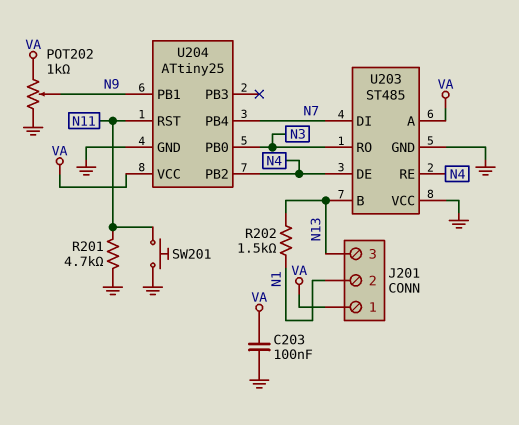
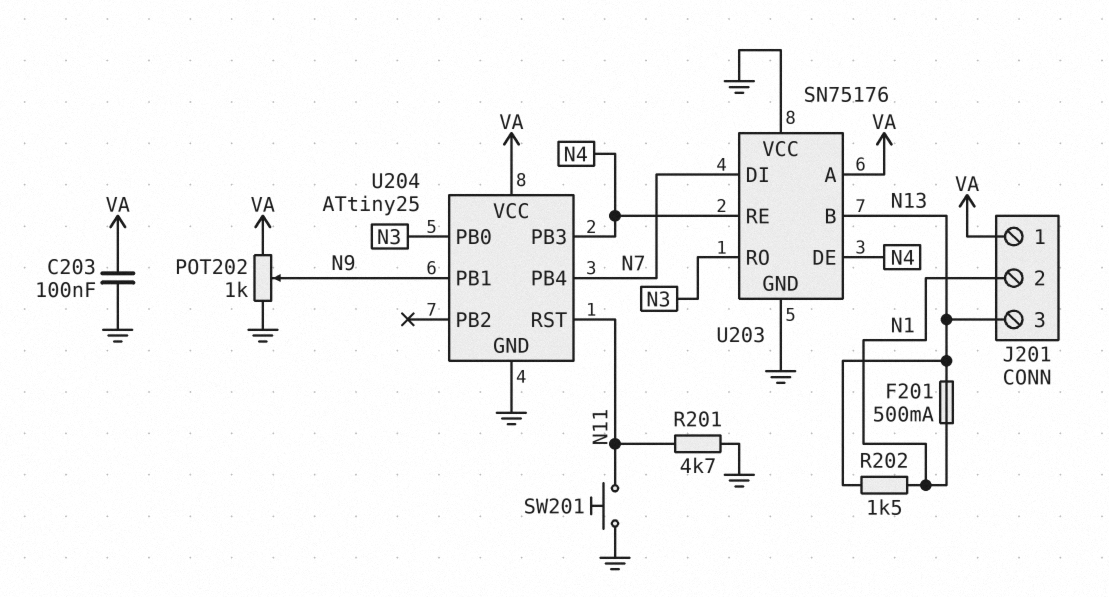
F201: none -> 500mA (N1, N13)
U203: ST485 -> SN75176
U204 pin PB2: N4 -> none
U204 pin PB3: none -> N4

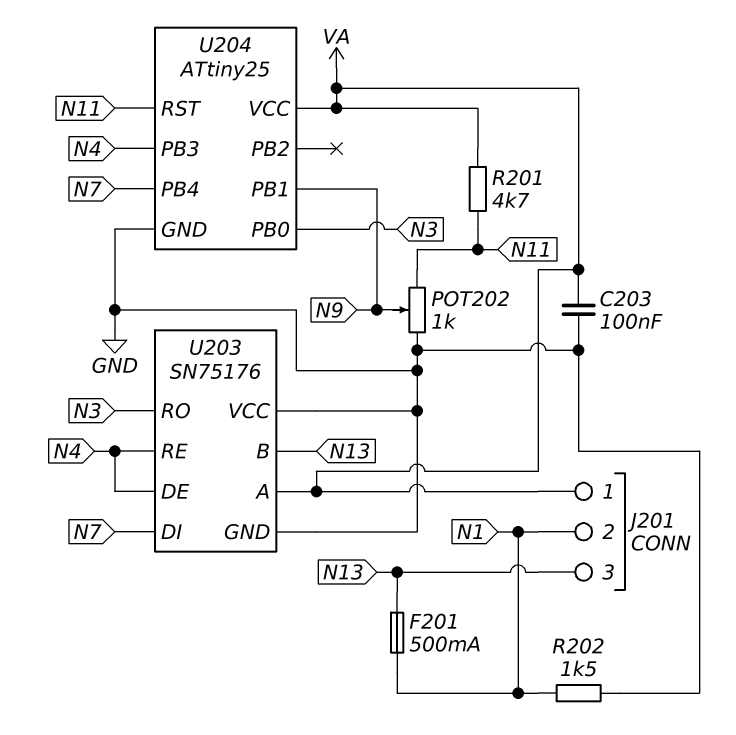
POT202: 1k (GND, VA, wiper N9) -> 1k (GND, N11, wiper N9)
R201: 4.7k (GND, N11) -> 4.7k (N11, VA)
R202: 1.5k (N1, N13) -> 1.5k (GND, N1)
SW201: button (GND, N11) -> none

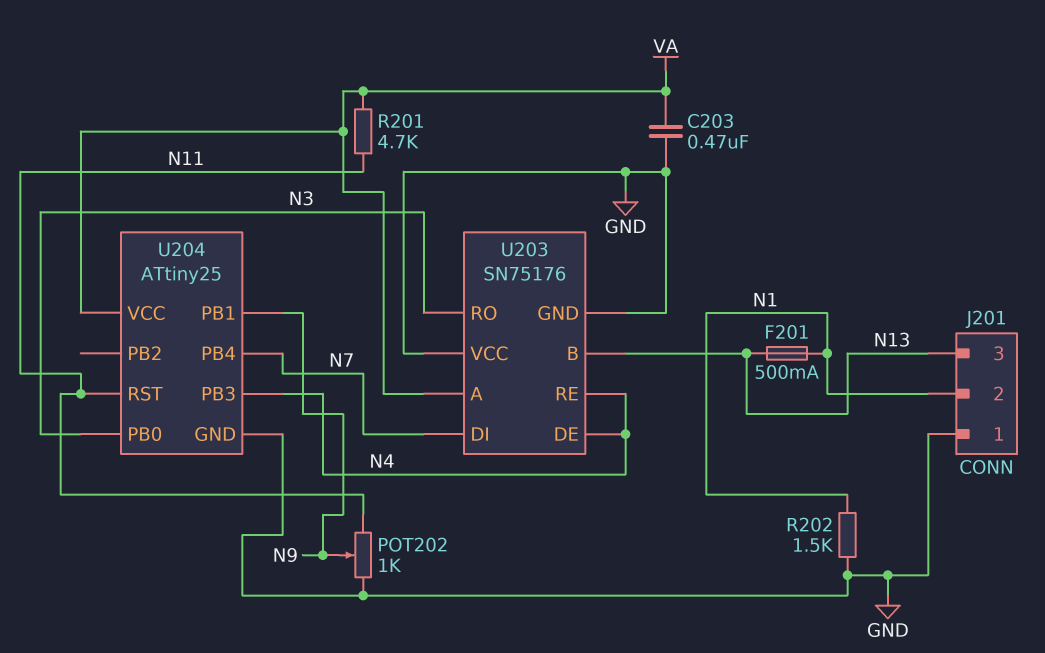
C203: 100nF (GND, VA) -> 470nF (GND, VA)
J201 pin 1: VA -> GND

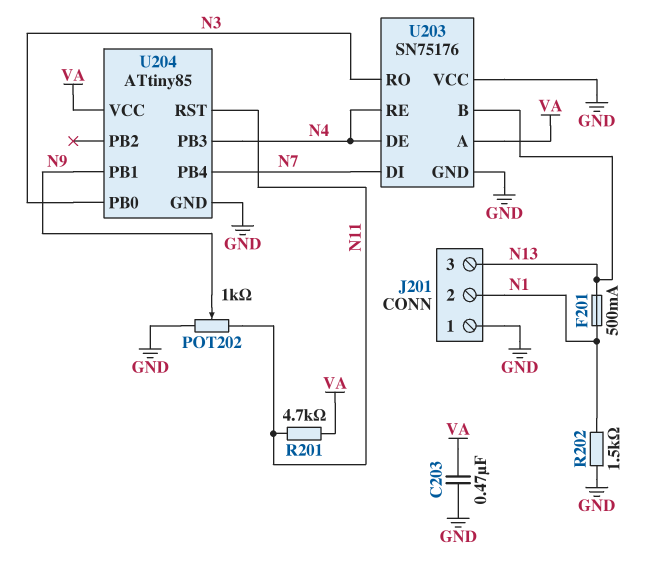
U204: ATtiny25 -> ATtiny85

